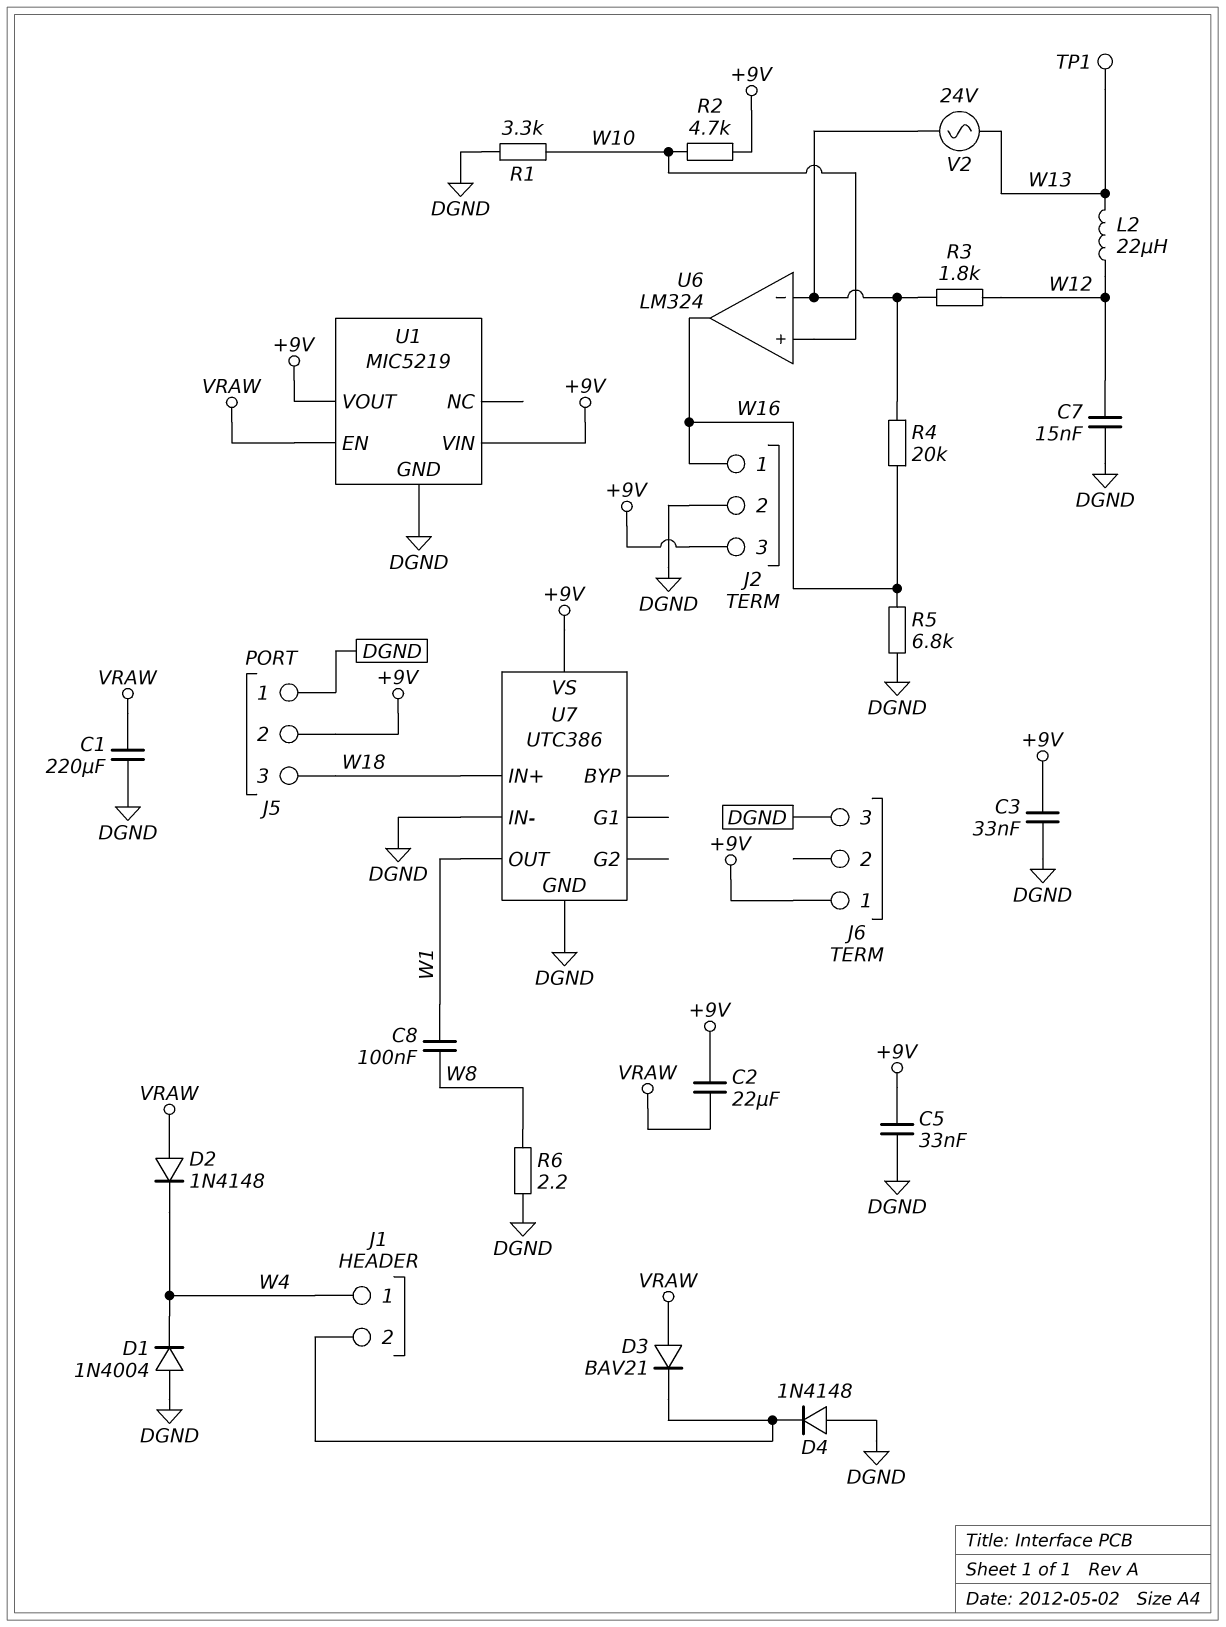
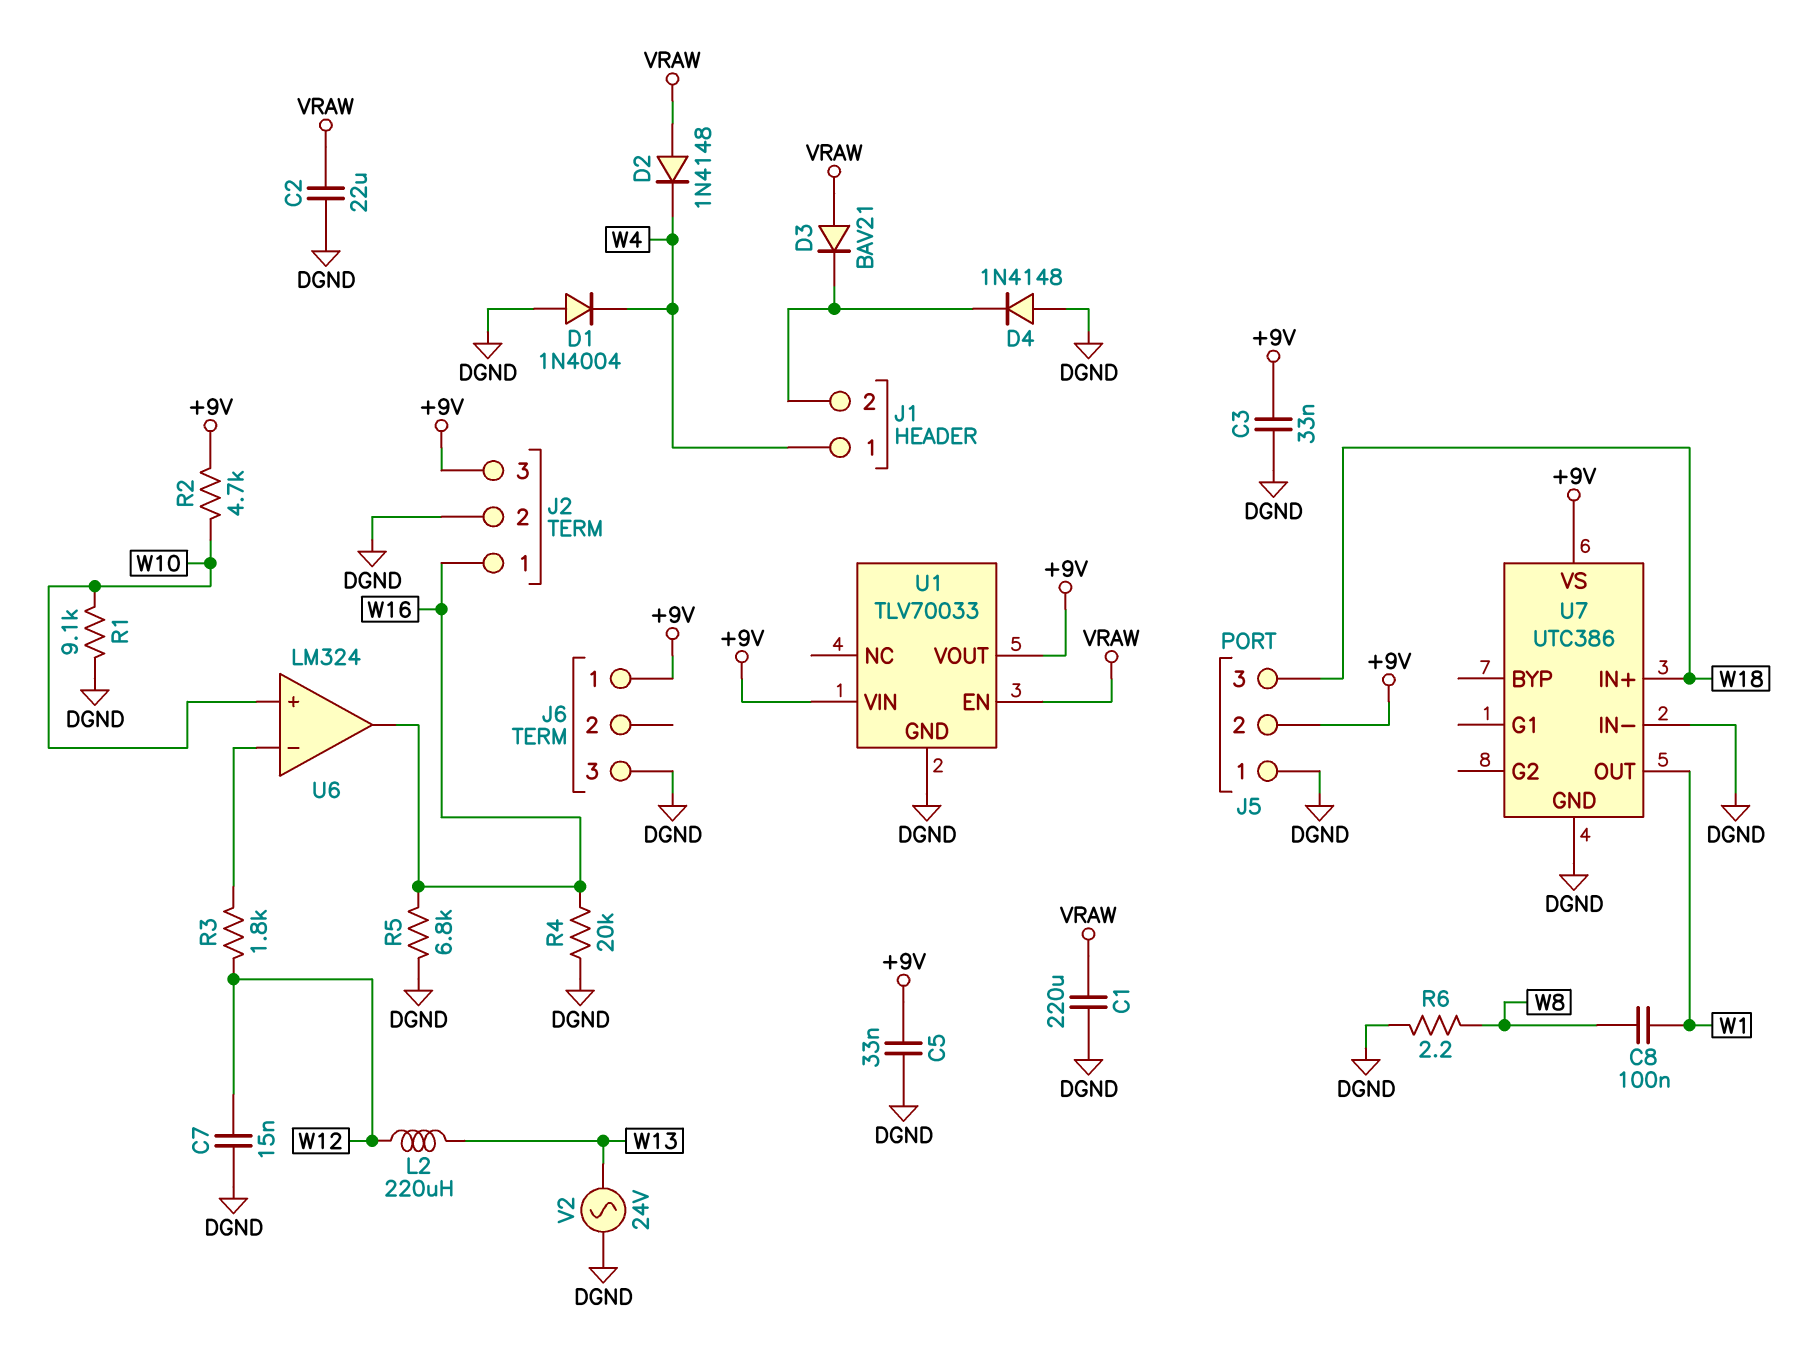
C2: 22uF (+9V, VRAW) -> 22uF (DGND, VRAW)
L2: 22uH (W12, W13) -> 220uH (W12, W13)
R1: 3.3k (DGND, W10) -> 9.1k (DGND, W10)
R4: 20k (U6/in-, W16) -> 20k (DGND, W16)
TP1: test point (W13) -> none
U1: MIC5219 -> TLV70033
V2: AC 24V (U6/in-, W13) -> AC 24V (DGND, W13)

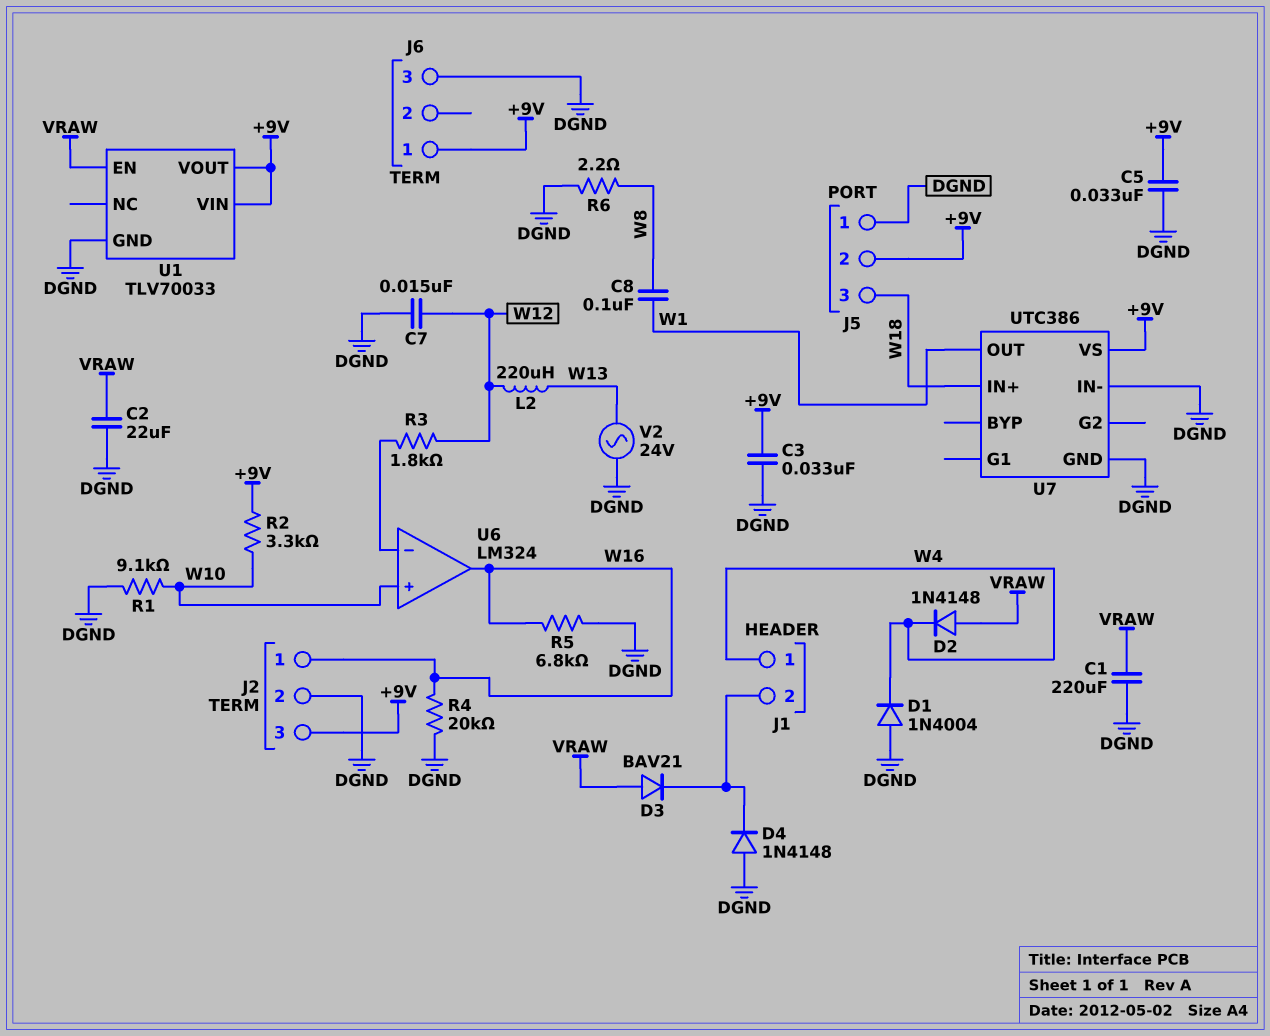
R2: 4.7k (+9V, W10) -> 3.3k (+9V, W10)

